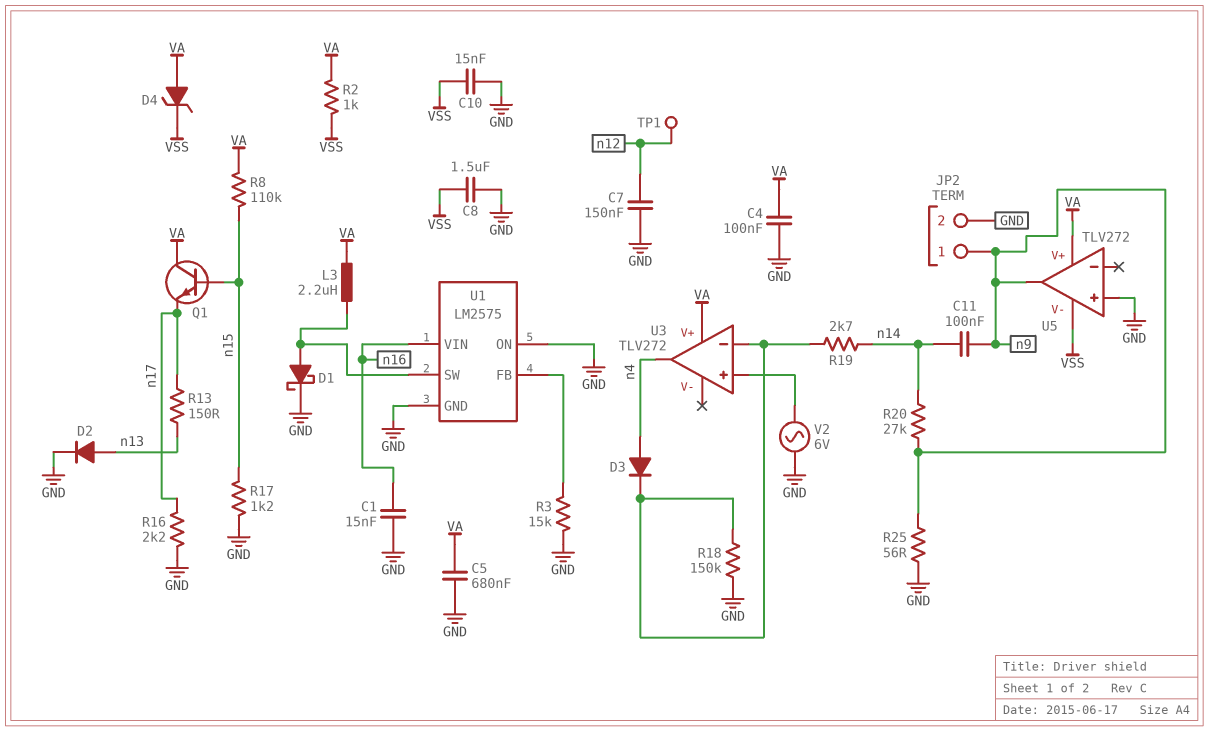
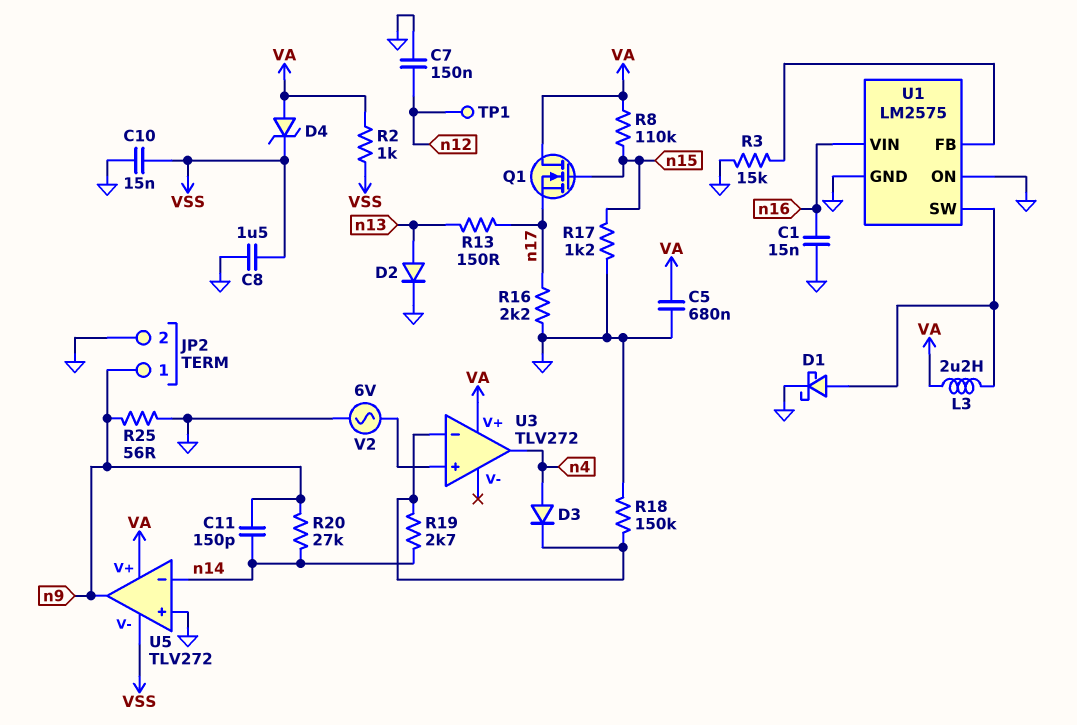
C4: 100nF (GND, VA) -> none
C11: 100nF (n9, n14) -> 150pF (n9, n14)
Q1: NPN (B n15, C VA, E n17) -> NMOS (G n15, D VA, S n17)
U5 pin in-: none -> n14

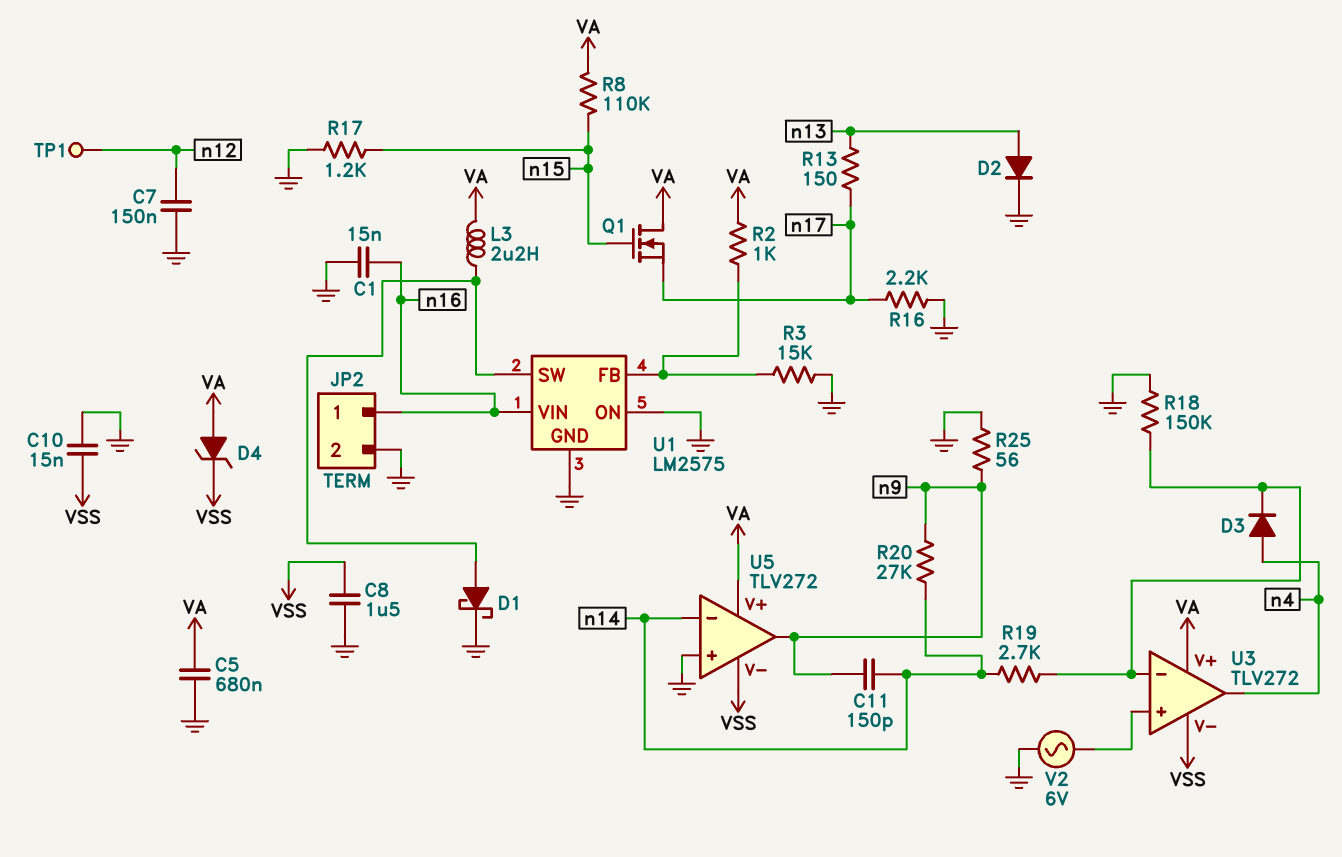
JP2 pin 1: n9 -> n16
R2: 1k (VA, VSS) -> 1k (U1/FB, VA)
U3 pin V-: none -> VSS

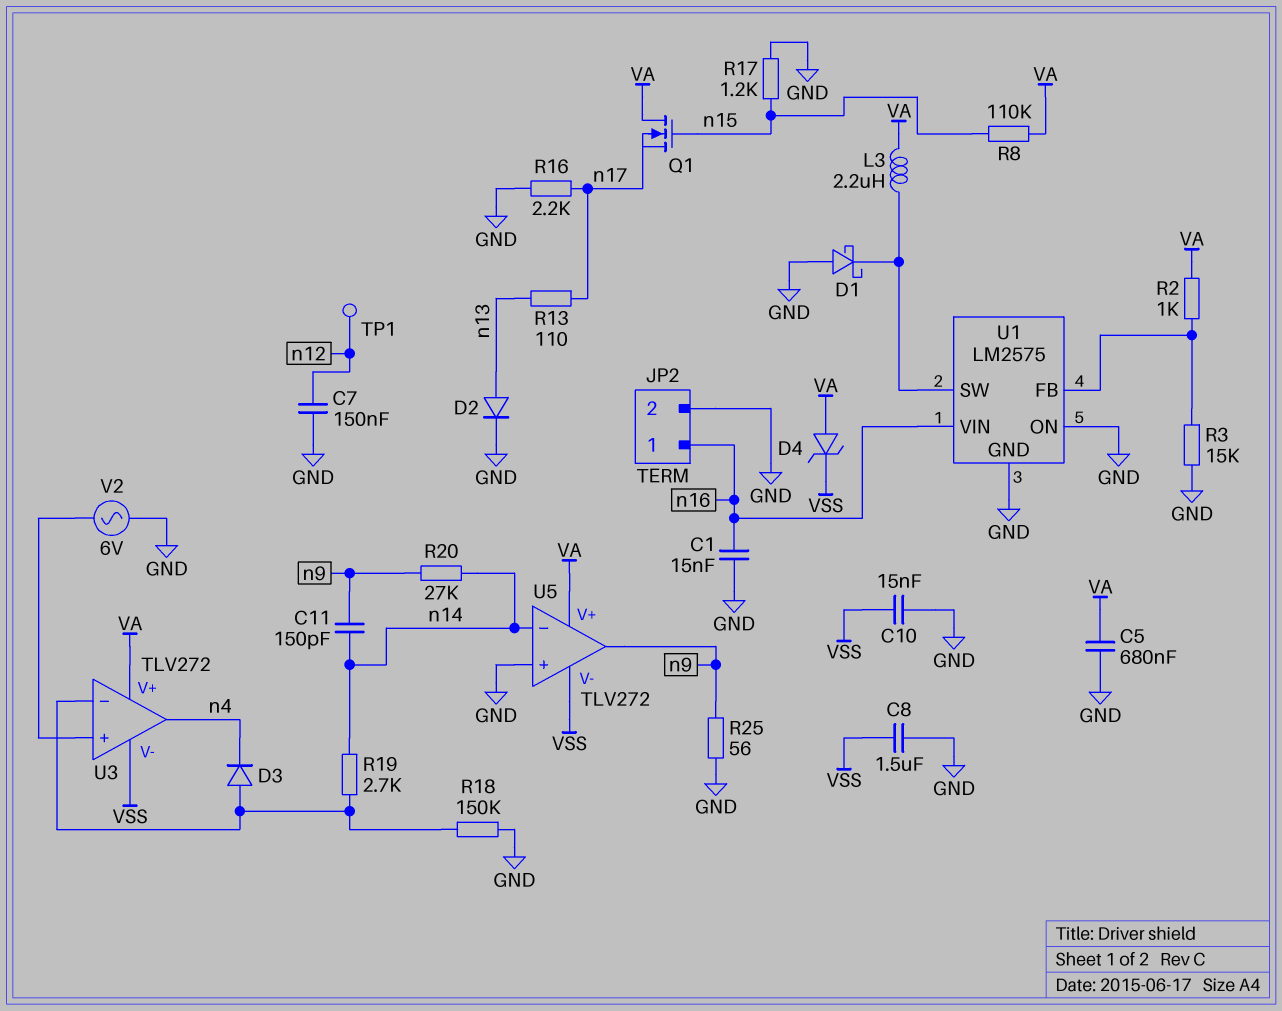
D1: schottky (A U1/SW, K GND) -> schottky (A GND, K U1/SW)
D3: diode (A n4, K U3/in-) -> diode (A U3/in-, K n4)
R13: 150 (n13, n17) -> 110 (n13, n17)

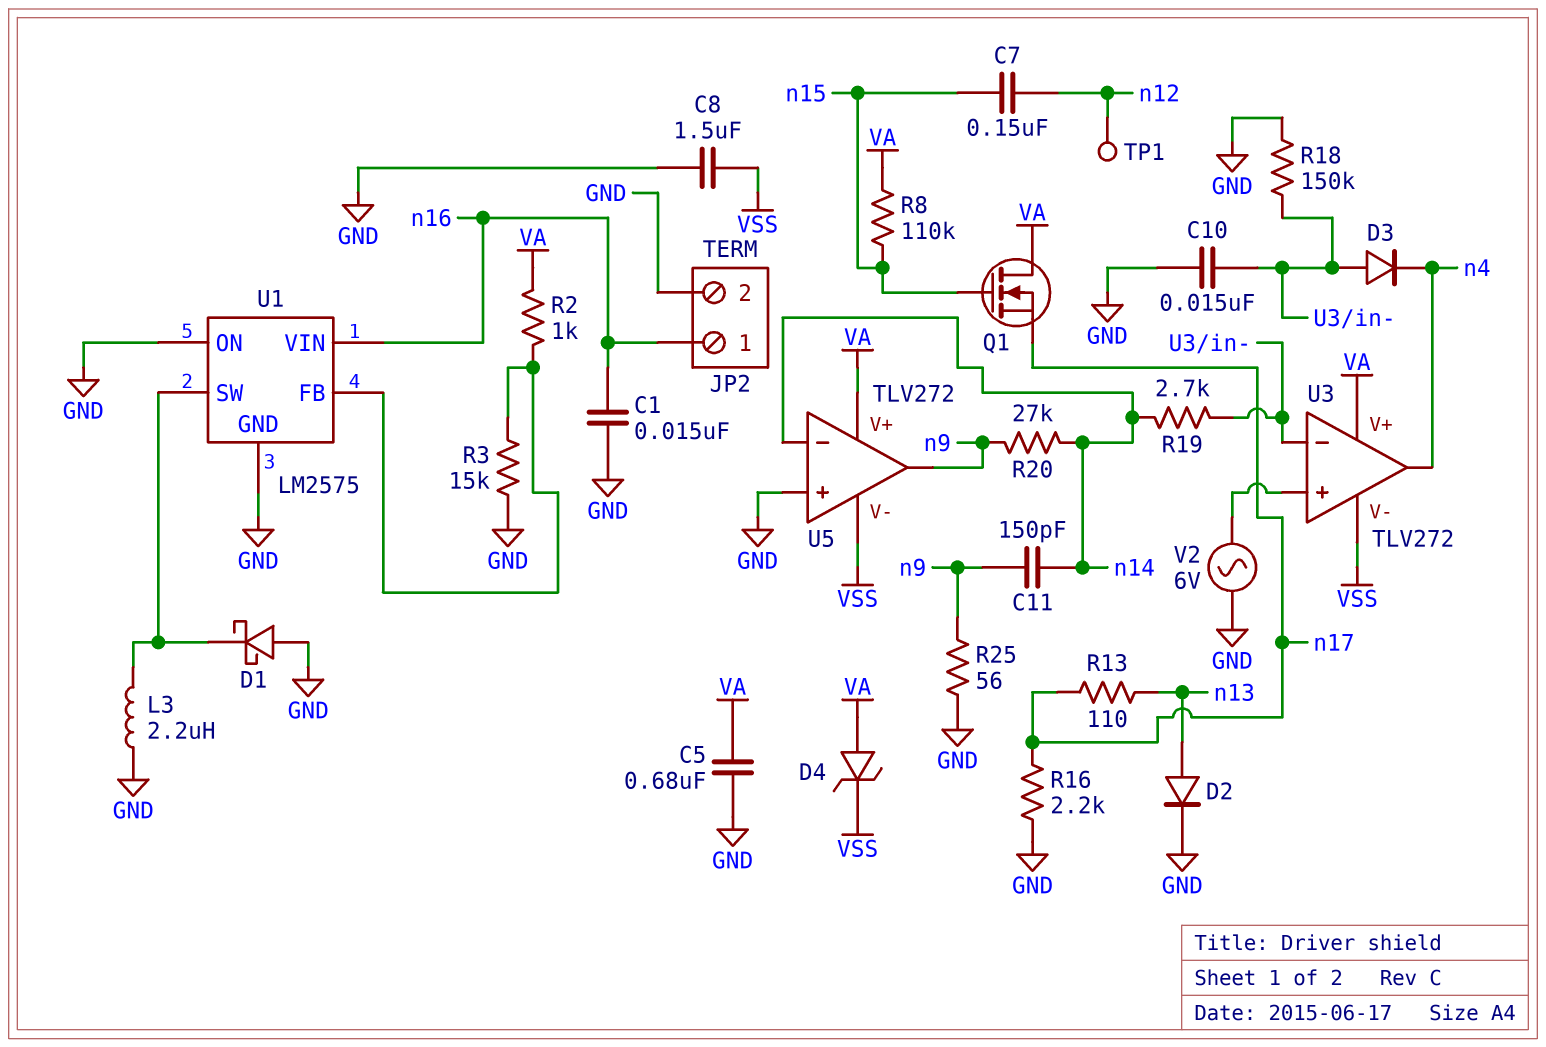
C7: 150nF (GND, n12) -> 150nF (n12, n15)
C10: 15nF (GND, VSS) -> 15nF (GND, U3/in-)
L3: 2.2uH (U1/SW, VA) -> 2.2uH (GND, U1/SW)
R17: 1.2k (GND, n15) -> none

